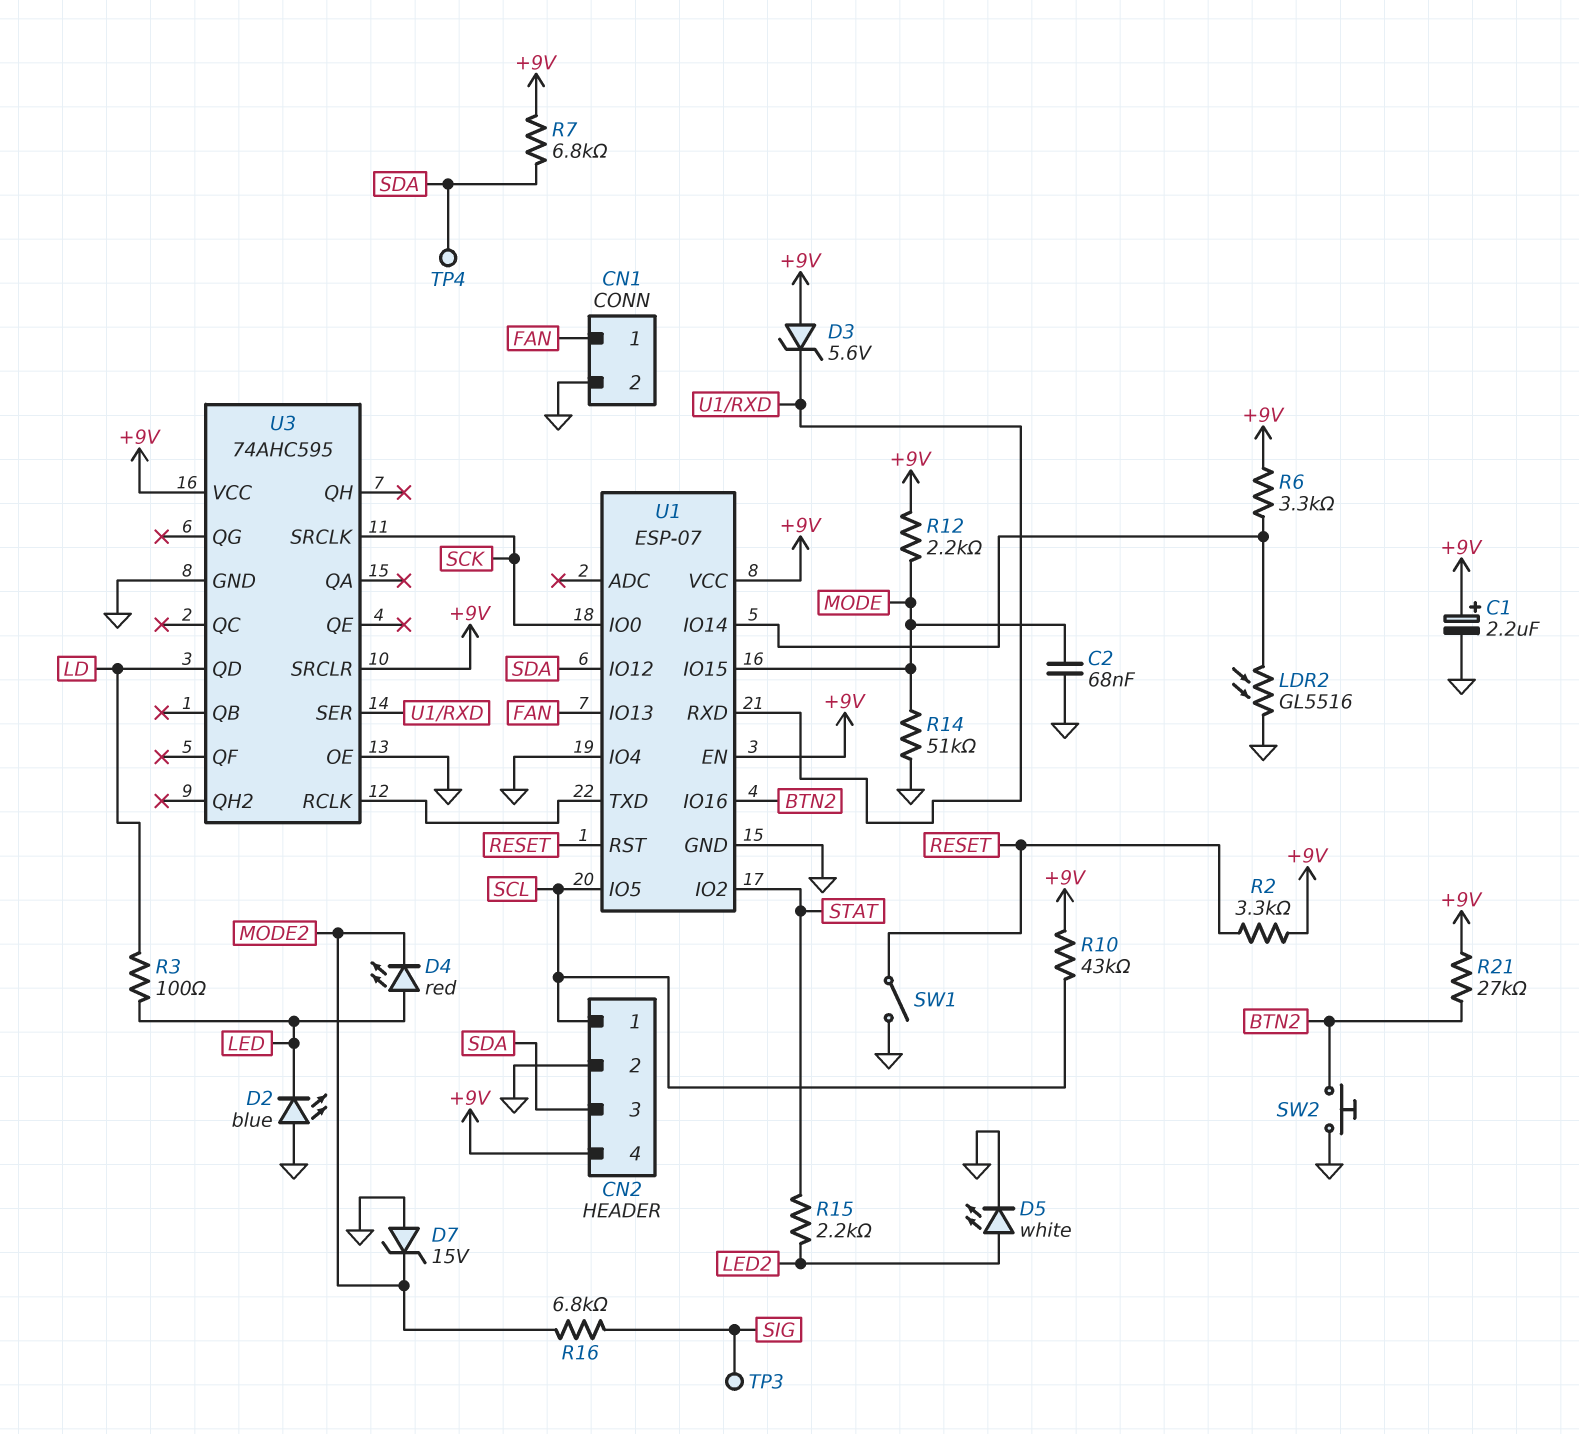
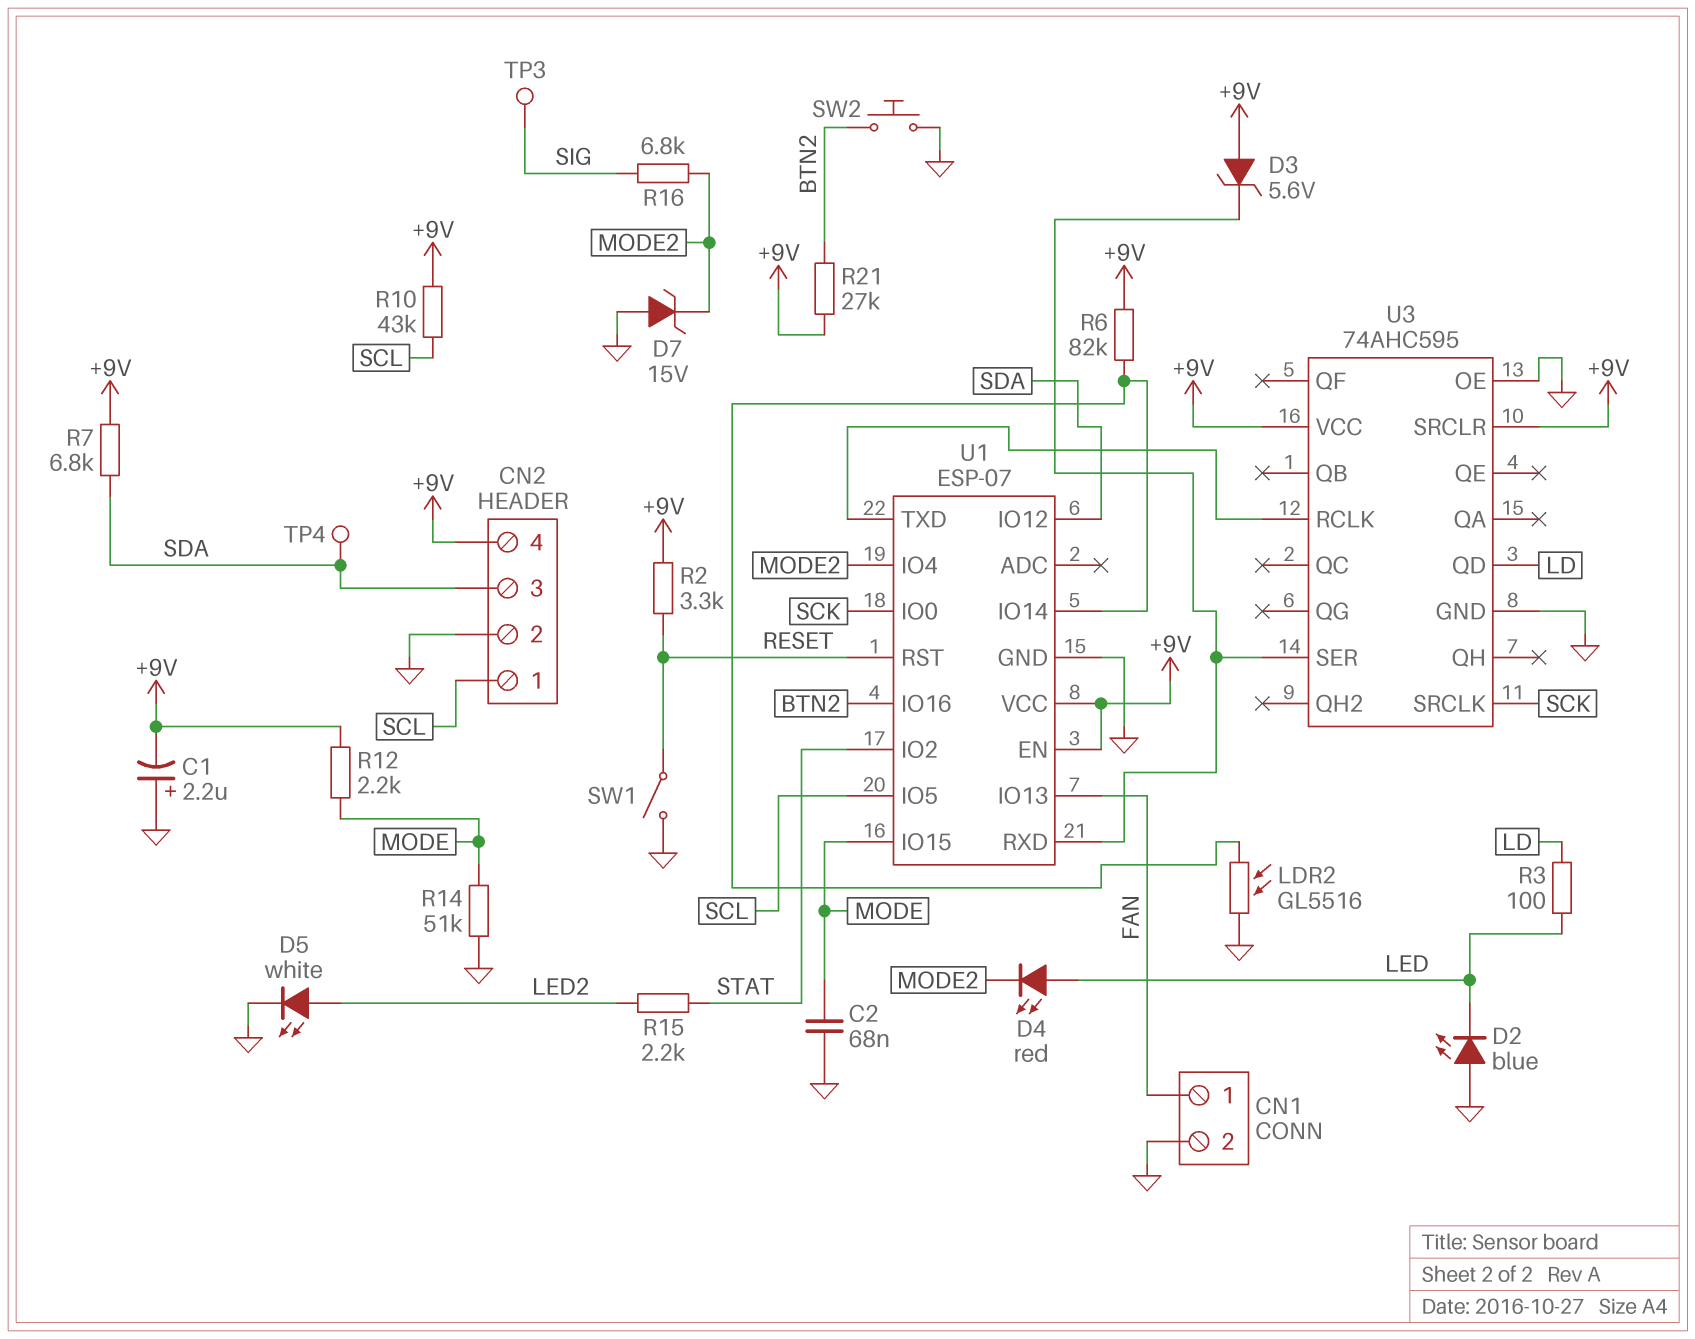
C1: 2.2uF (plus +9V, minus GND) -> 2.2uF (plus GND, minus +9V)
R6: 3.3k (+9V, U1/IO14) -> 82k (+9V, U1/IO14)
U1 pin IO4: GND -> MODE2

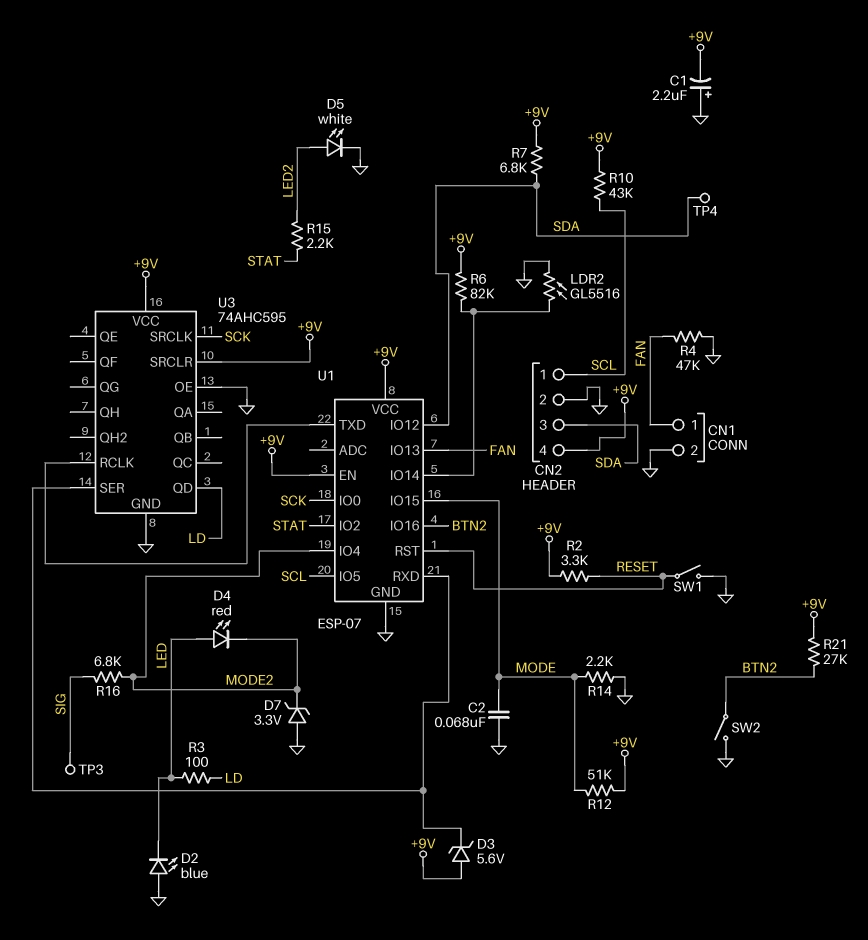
D7: zener 15V (A GND, K MODE2) -> zener 3.3V (A GND, K MODE2)
R4: none -> 47k (FAN, GND)
R12: 2.2k (+9V, MODE) -> 51k (+9V, MODE)
R14: 51k (GND, MODE) -> 2.2k (GND, MODE)
SW2: button (BTN2, GND) -> switch (BTN2, GND)

